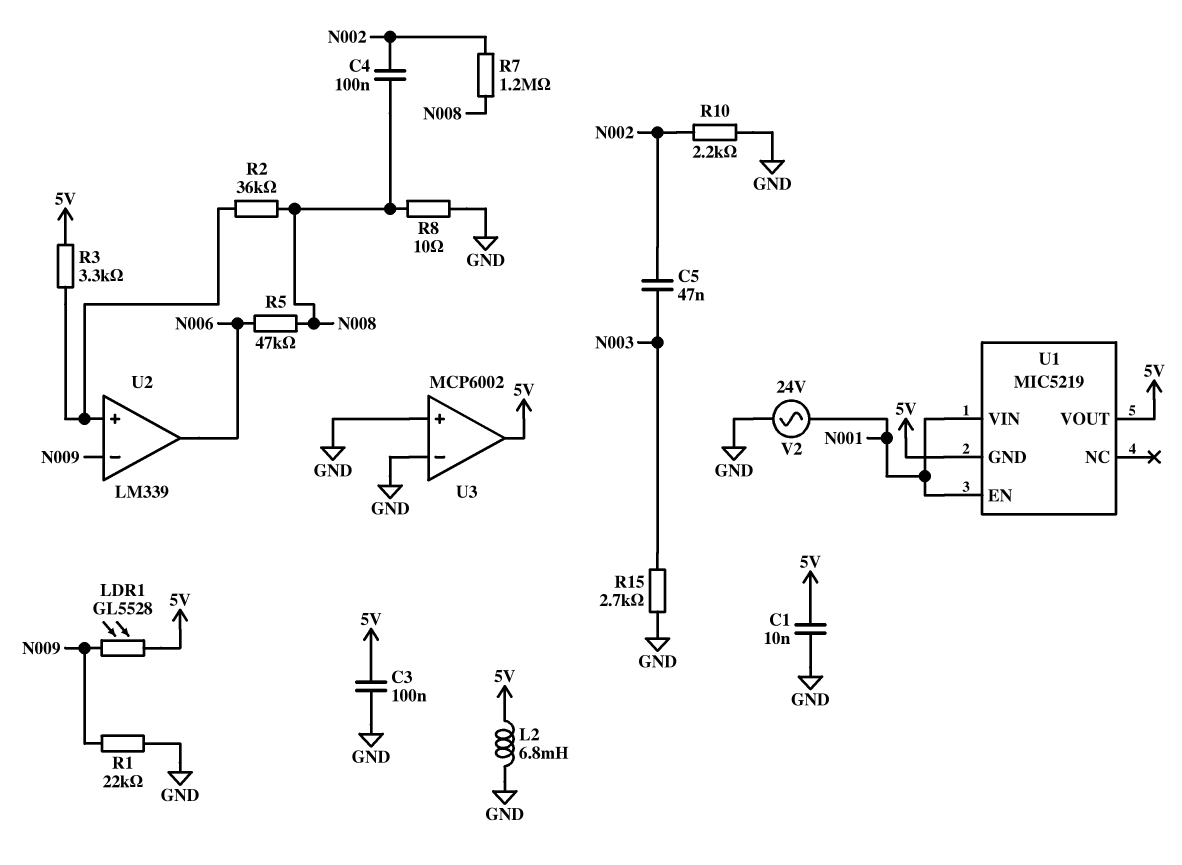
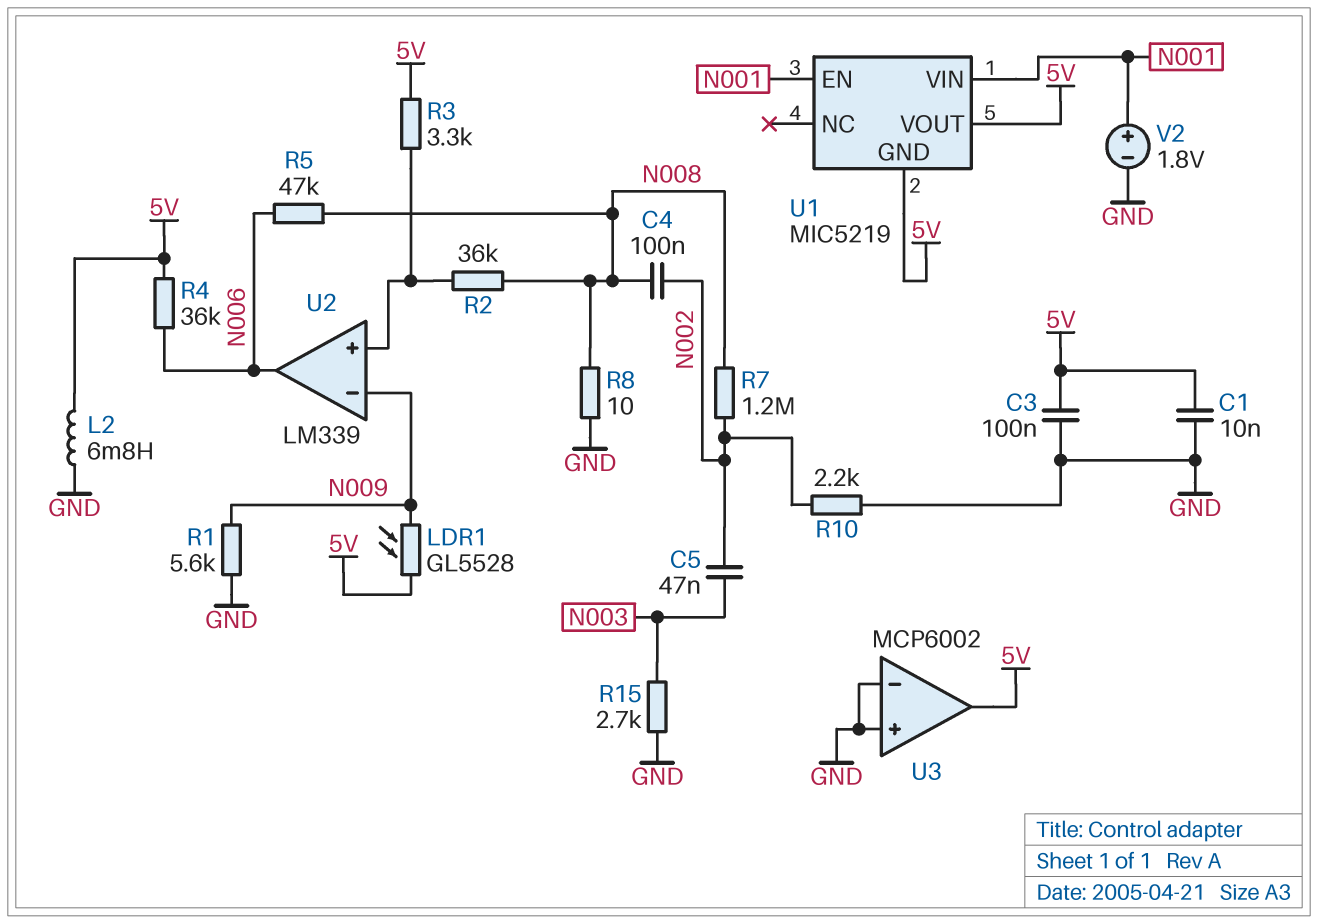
R1: 22k (GND, N009) -> 5.6k (GND, N009)
R4: none -> 36k (5V, N006)
V2: AC 24V (GND, N001) -> 1.8V (plus N001, minus GND)

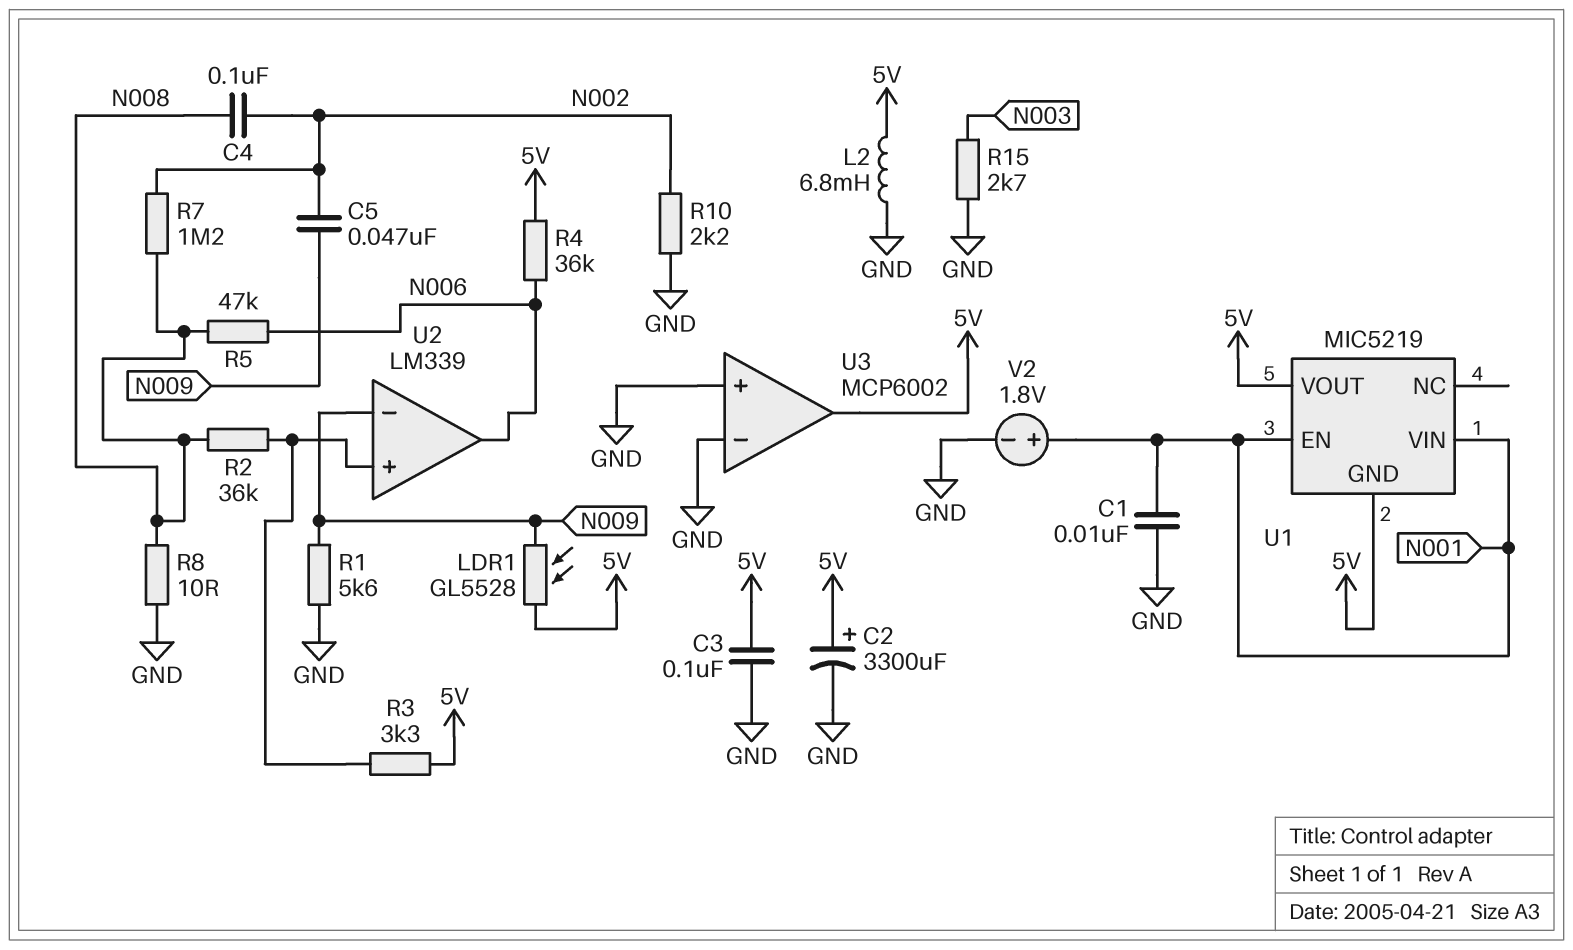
C1: 10nF (5V, GND) -> 10nF (GND, N001)
C2: none -> 3300uF (plus 5V, minus GND)
C5: 47nF (N002, N003) -> 47nF (N002, N009)

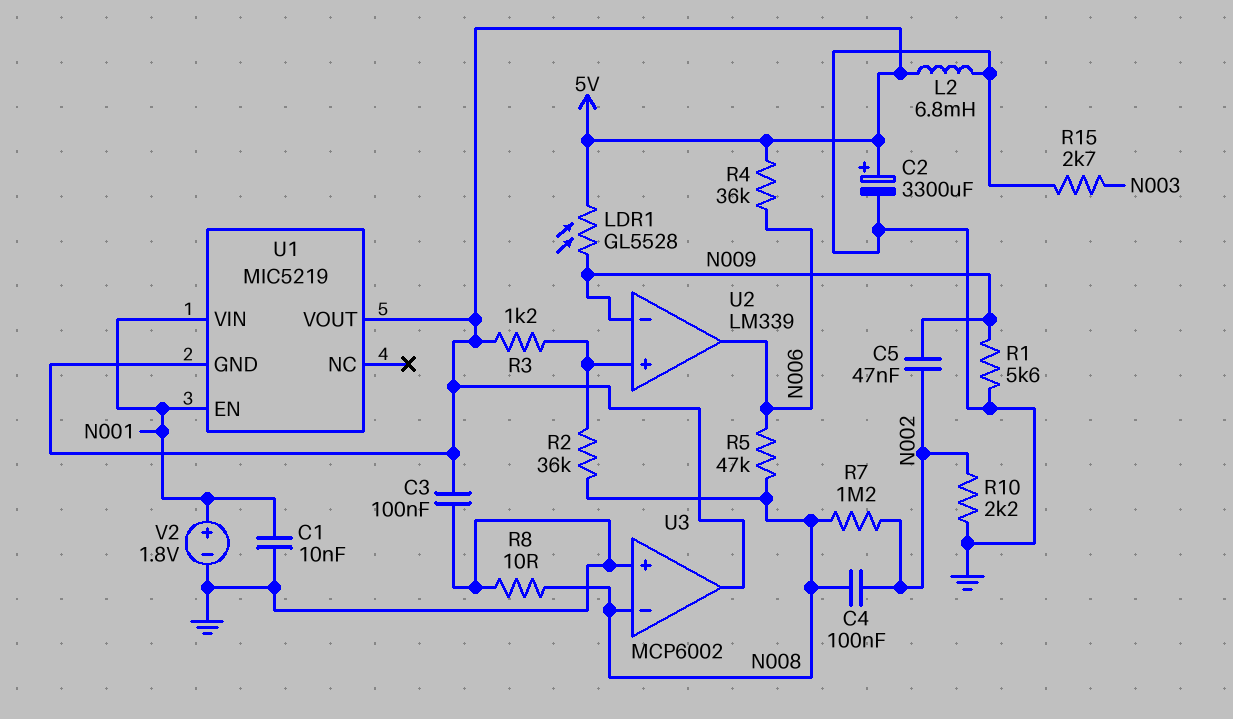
R3: 3.3k (5V, U2/in+) -> 1.2k (5V, U2/in+)
U3 pin in-: GND -> N008

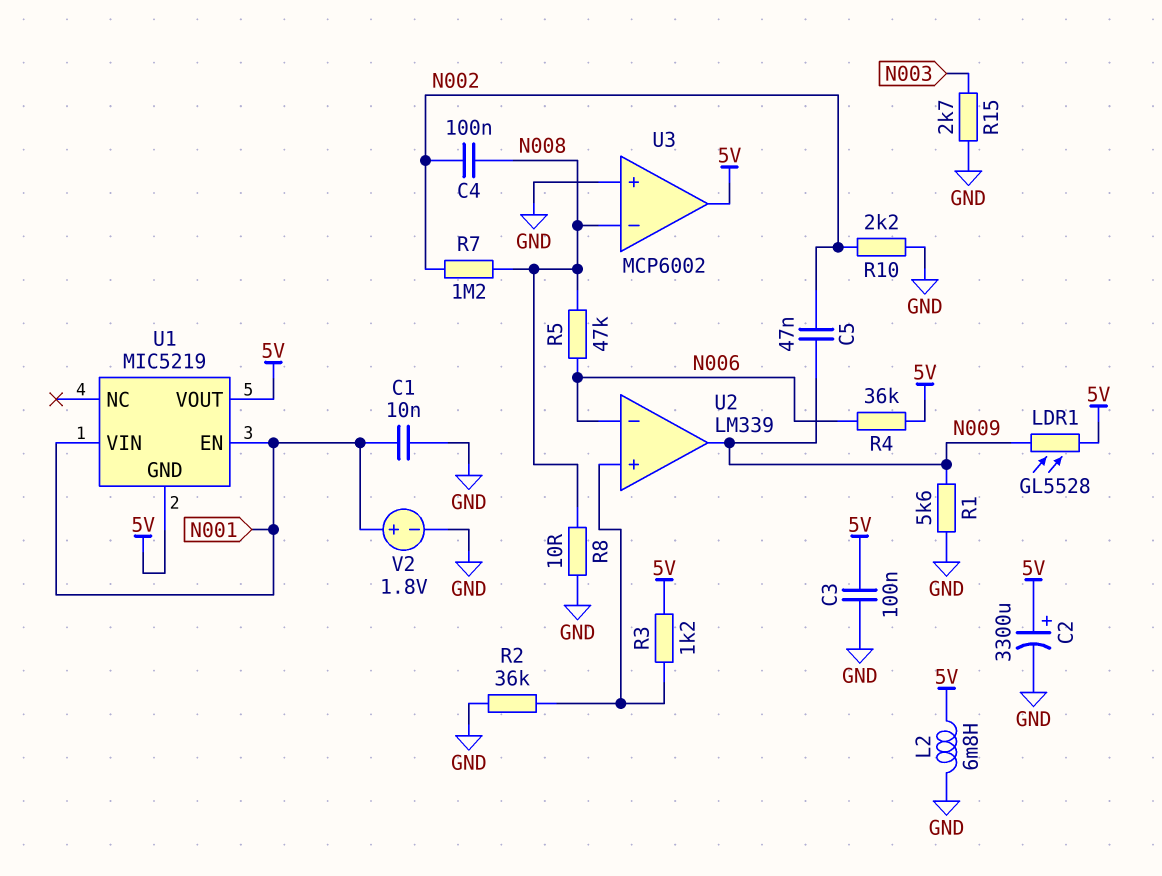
R2: 36k (N008, U2/in+) -> 36k (GND, U2/in+)
U2 pin in-: N009 -> N006
U2 pin out: N006 -> N009

